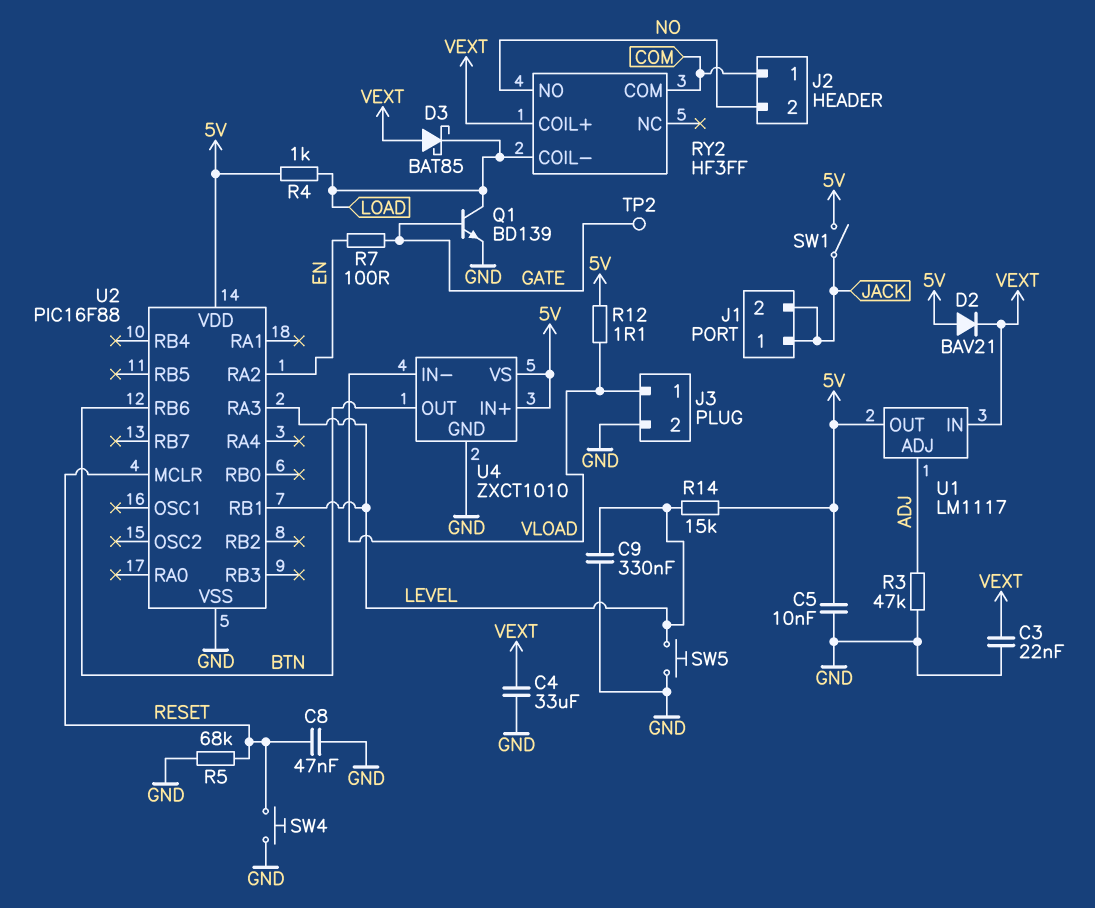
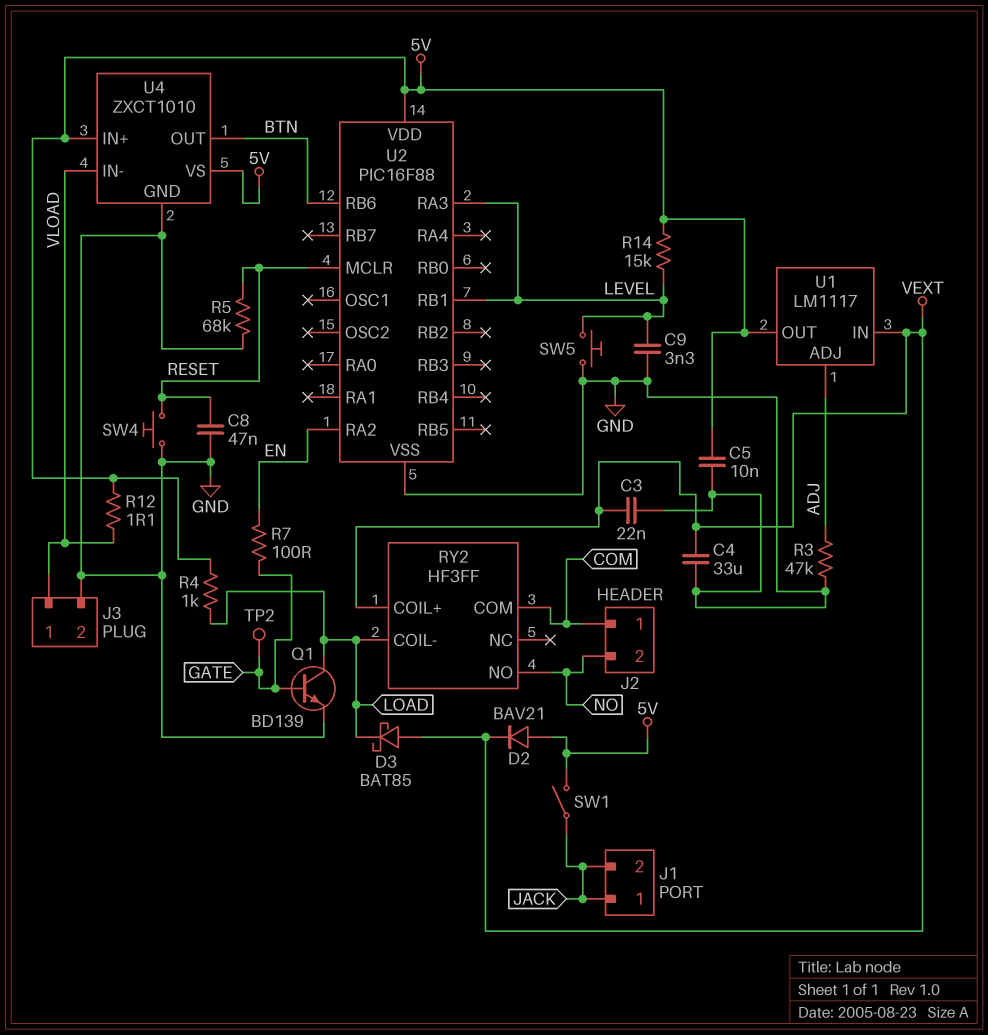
C9: 330nF (GND, LEVEL) -> 3.3nF (GND, LEVEL)

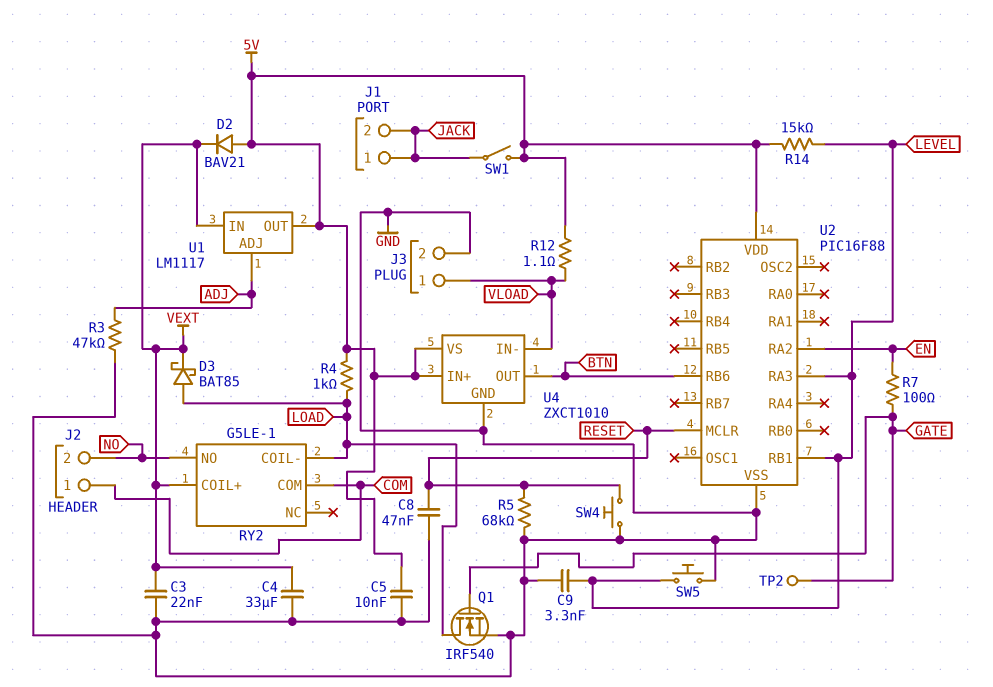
D3: schottky BAT85 (A VEXT, K LOAD) -> schottky BAT85 (A LOAD, K VEXT)
Q1: NPN BD139 (B GATE, C LOAD, E GND) -> NMOS IRF540 (G GATE, D LOAD, S GND)
RY2: HF3FF -> G5LE-1

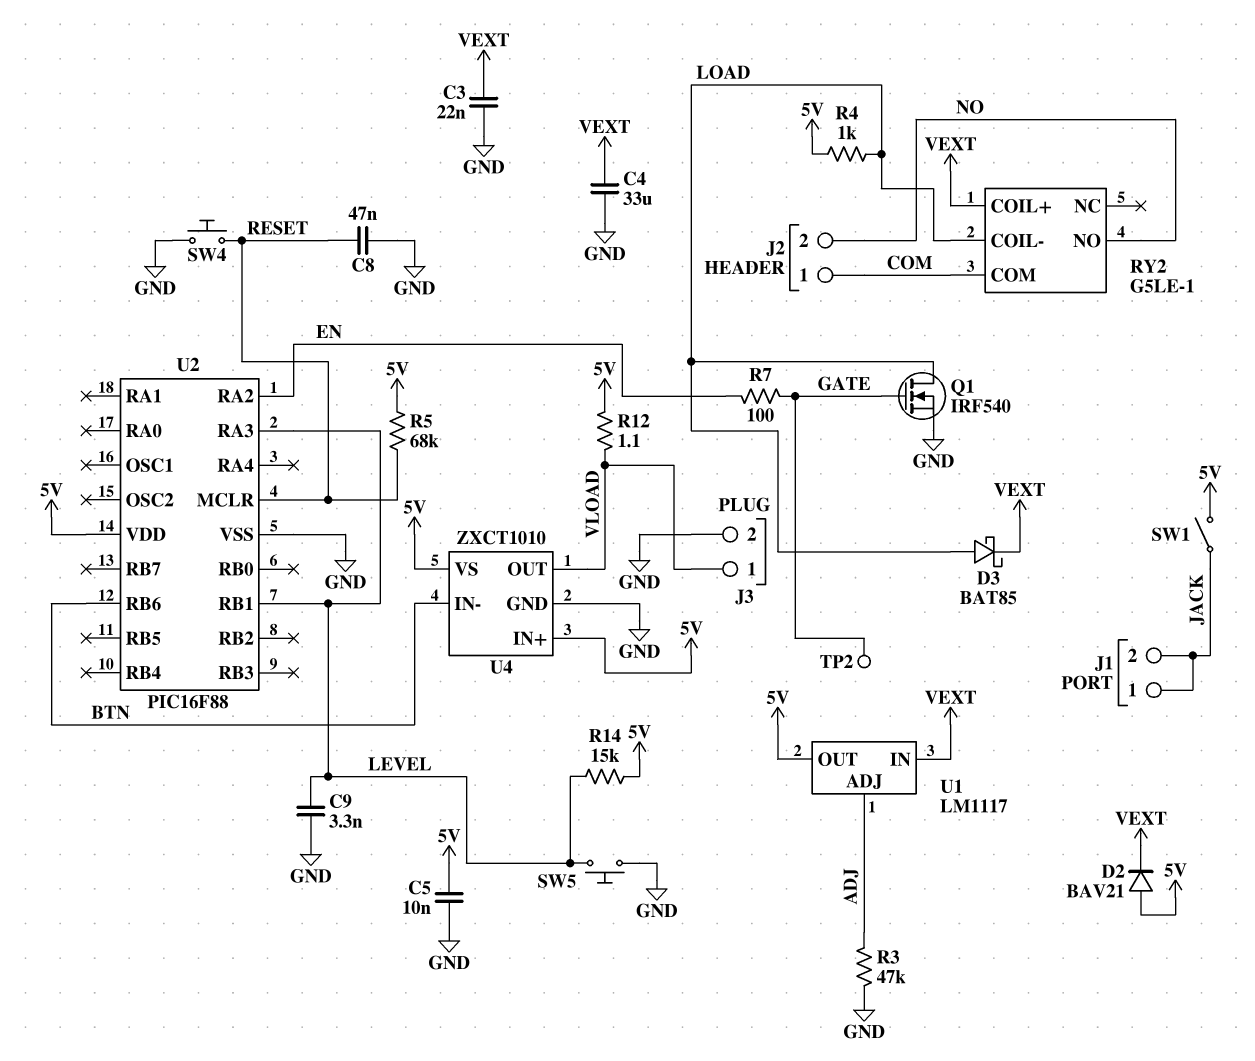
R5: 68k (GND, RESET) -> 68k (5V, RESET)
U4 pin IN-: VLOAD -> BTN
U4 pin OUT: BTN -> VLOAD

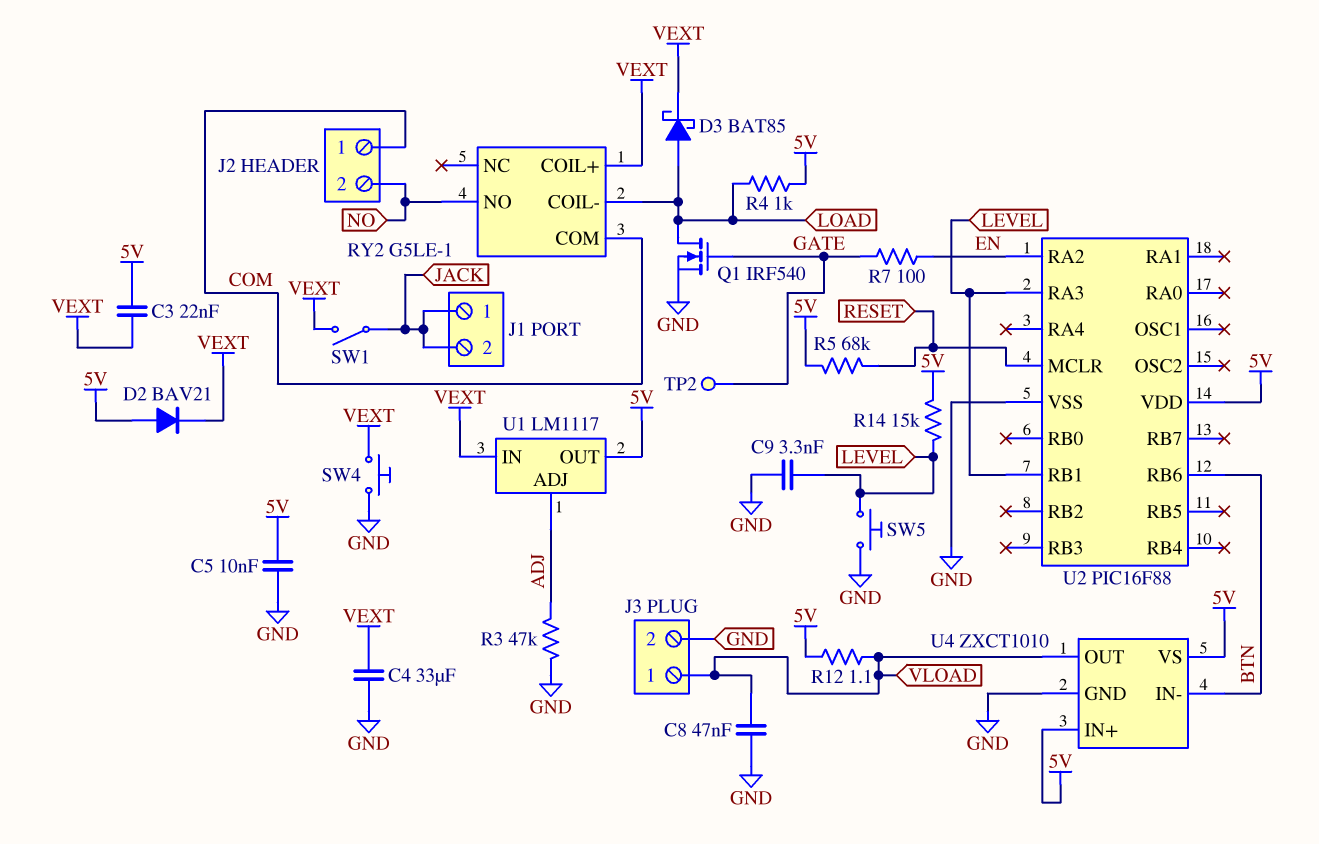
C3: 22nF (GND, VEXT) -> 22nF (5V, VEXT)
C8: 47nF (GND, RESET) -> 47nF (GND, VLOAD)
SW1: switch (5V, JACK) -> switch (JACK, VEXT)
SW4: button (GND, RESET) -> button (GND, VEXT)

